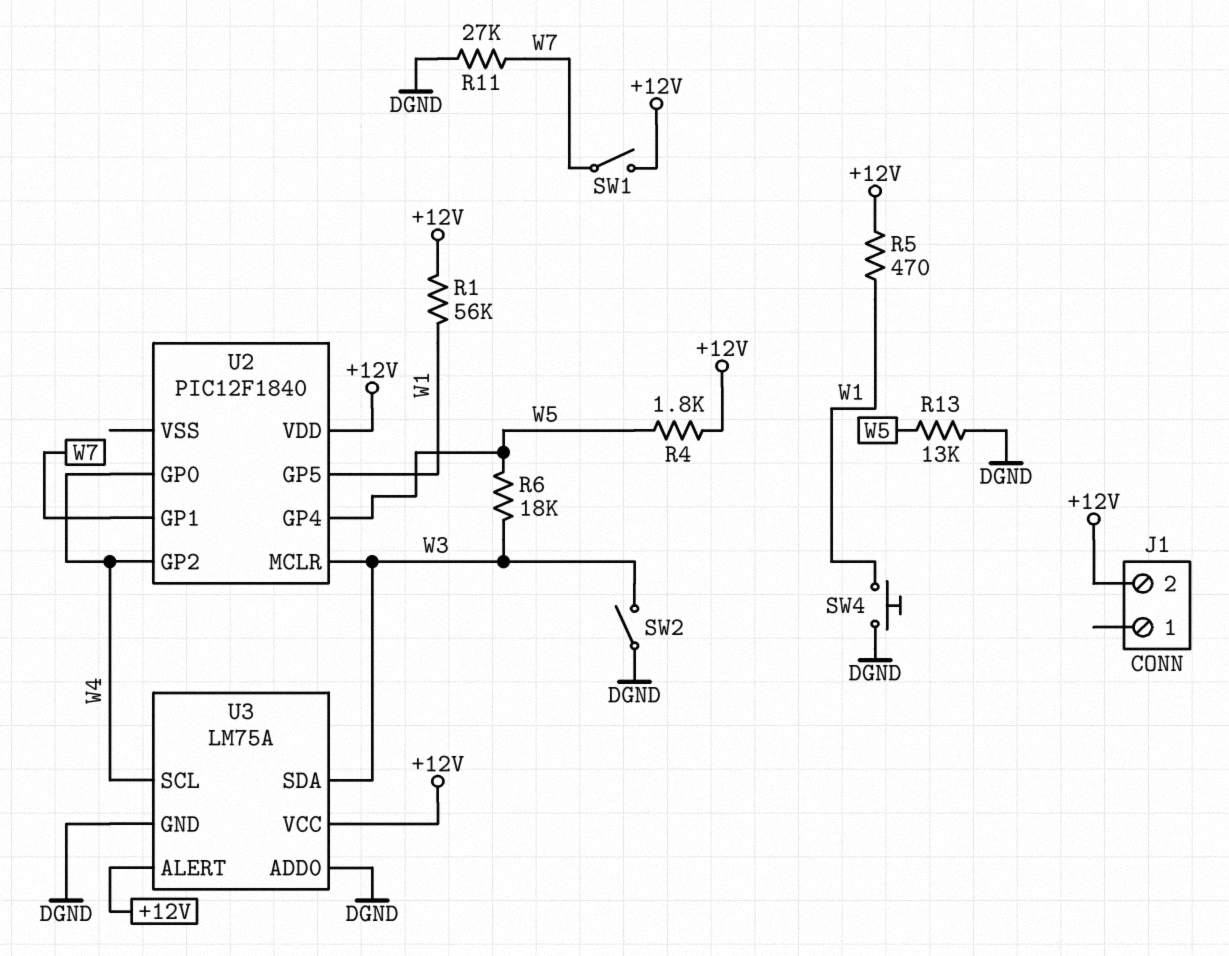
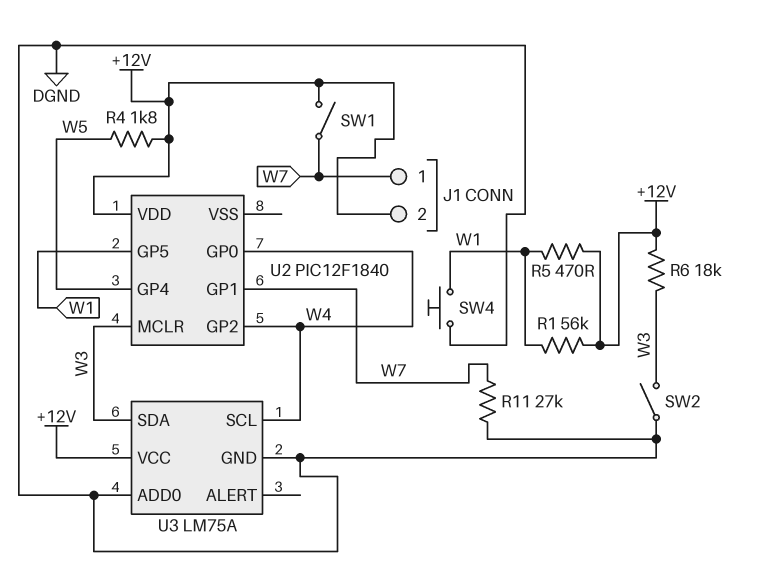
J1 pin 1: none -> W7
R6: 18k (W3, W5) -> 18k (+12V, W3)
R13: 13k (DGND, W5) -> none
U3 pin ALERT: +12V -> none

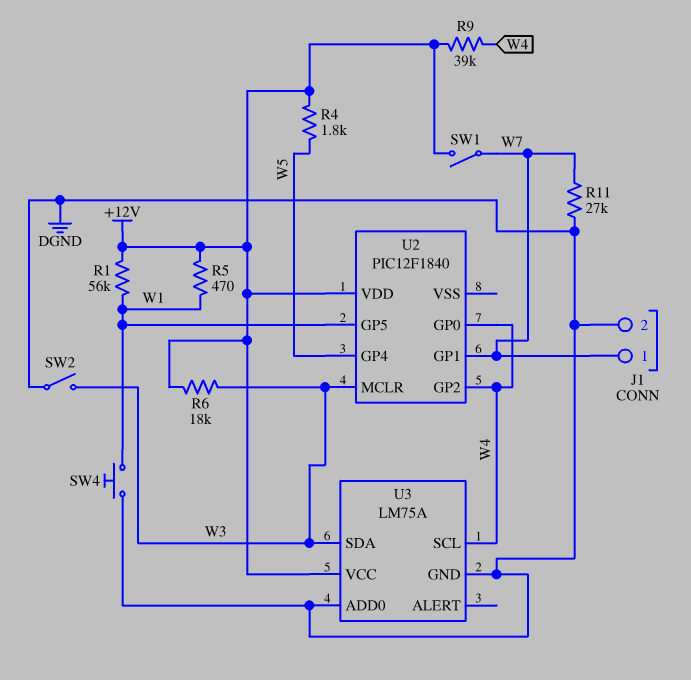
J1 pin 2: +12V -> DGND
R9: none -> 39k (+12V, W4)

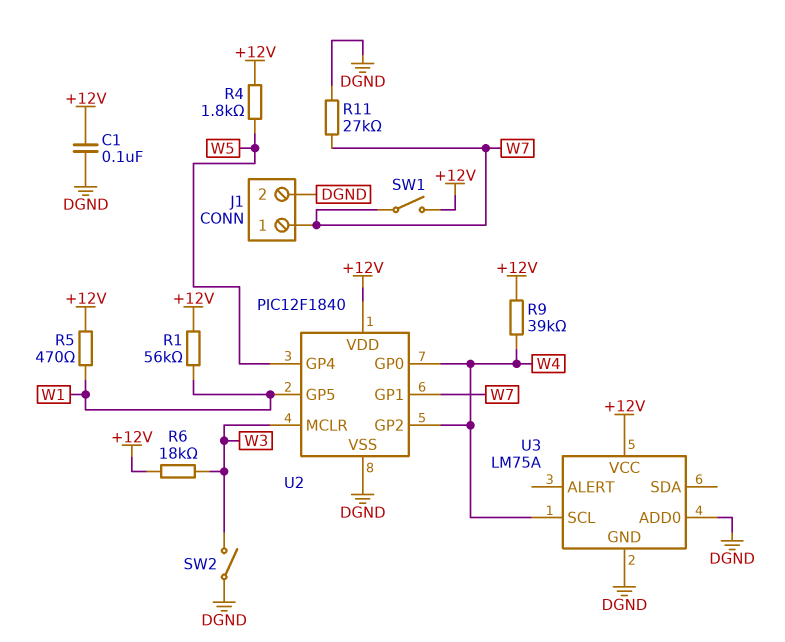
C1: none -> 100nF (+12V, DGND)
SW4: button (DGND, W1) -> none
U2 pin VSS: none -> DGND
U3 pin SDA: W3 -> none

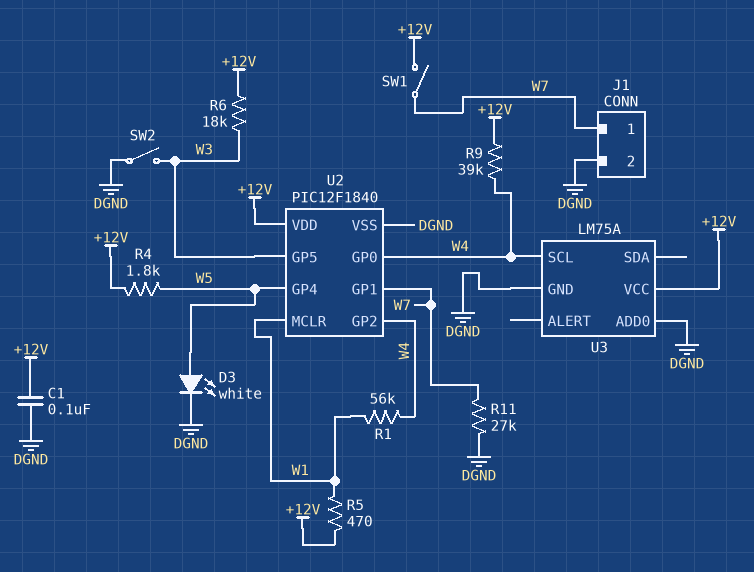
D3: none -> LED white (A W5, K DGND)
R1: 56k (+12V, W1) -> 56k (W1, W4)
U2 pin GP5: W1 -> W3
U2 pin MCLR: W3 -> W1

